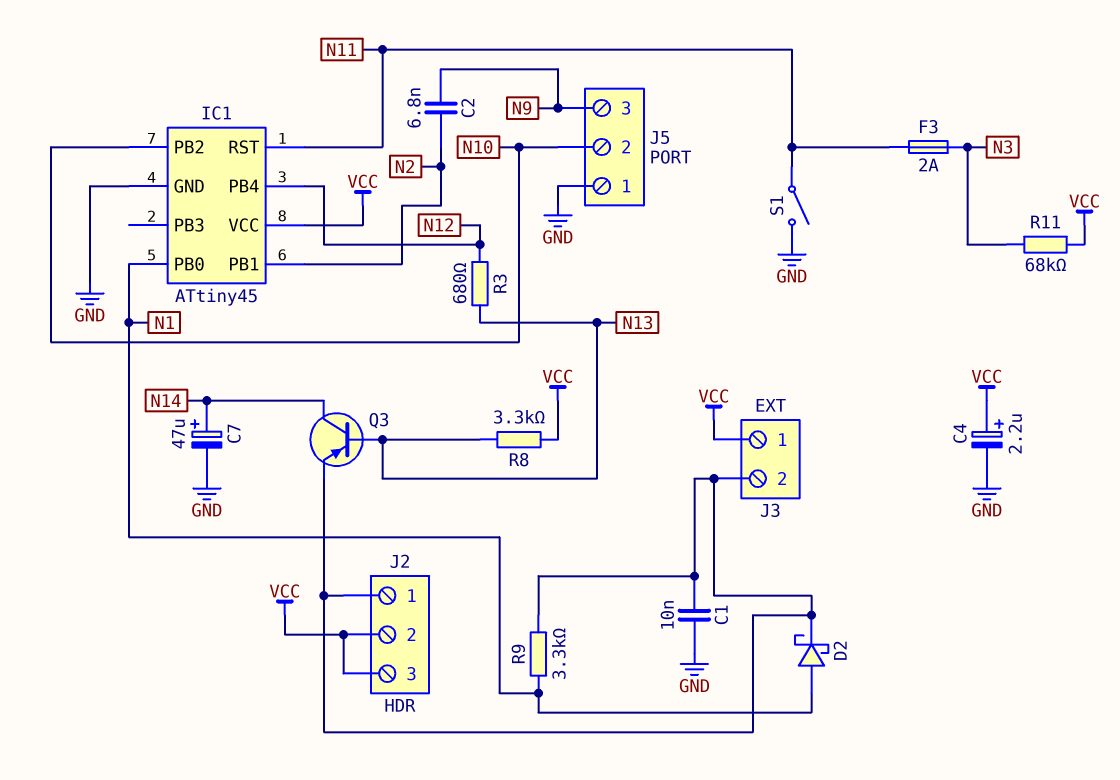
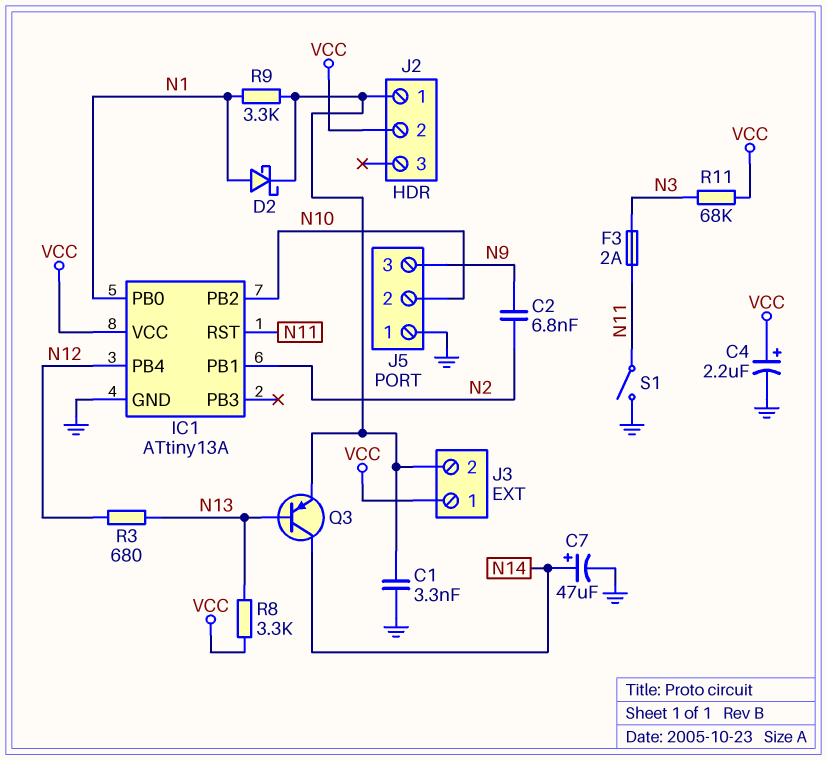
C1: 10nF (GND, J2/1) -> 3.3nF (GND, J2/1)
IC1: ATtiny45 -> ATtiny13A
J2 pin 3: VCC -> none

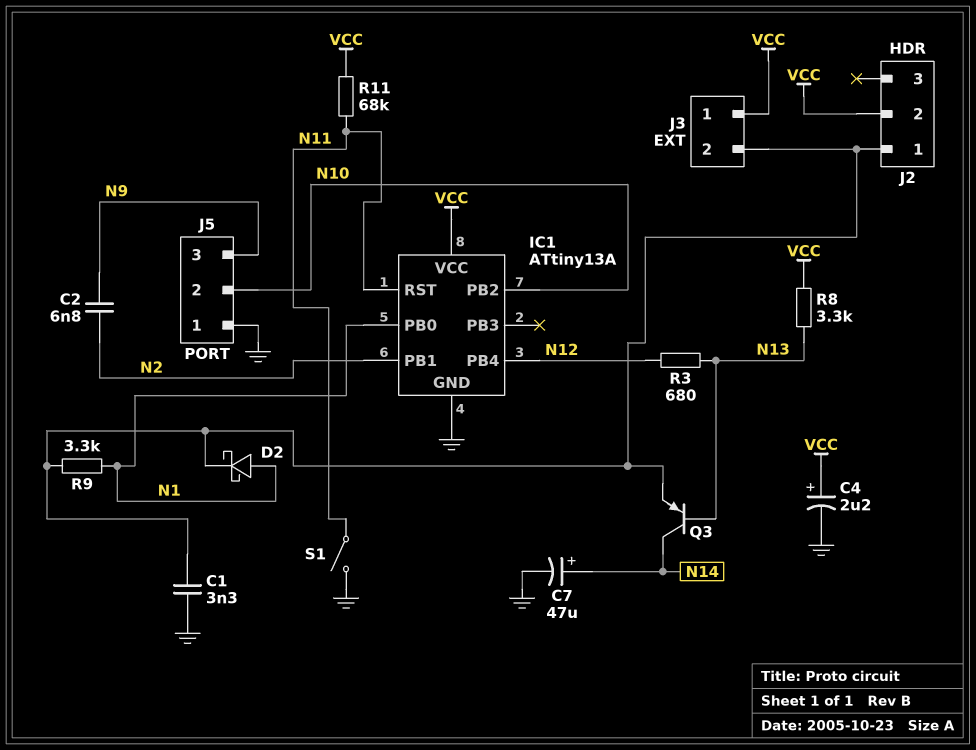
F3: 2A (N3, N11) -> none
R11: 68k (N3, VCC) -> 68k (N11, VCC)

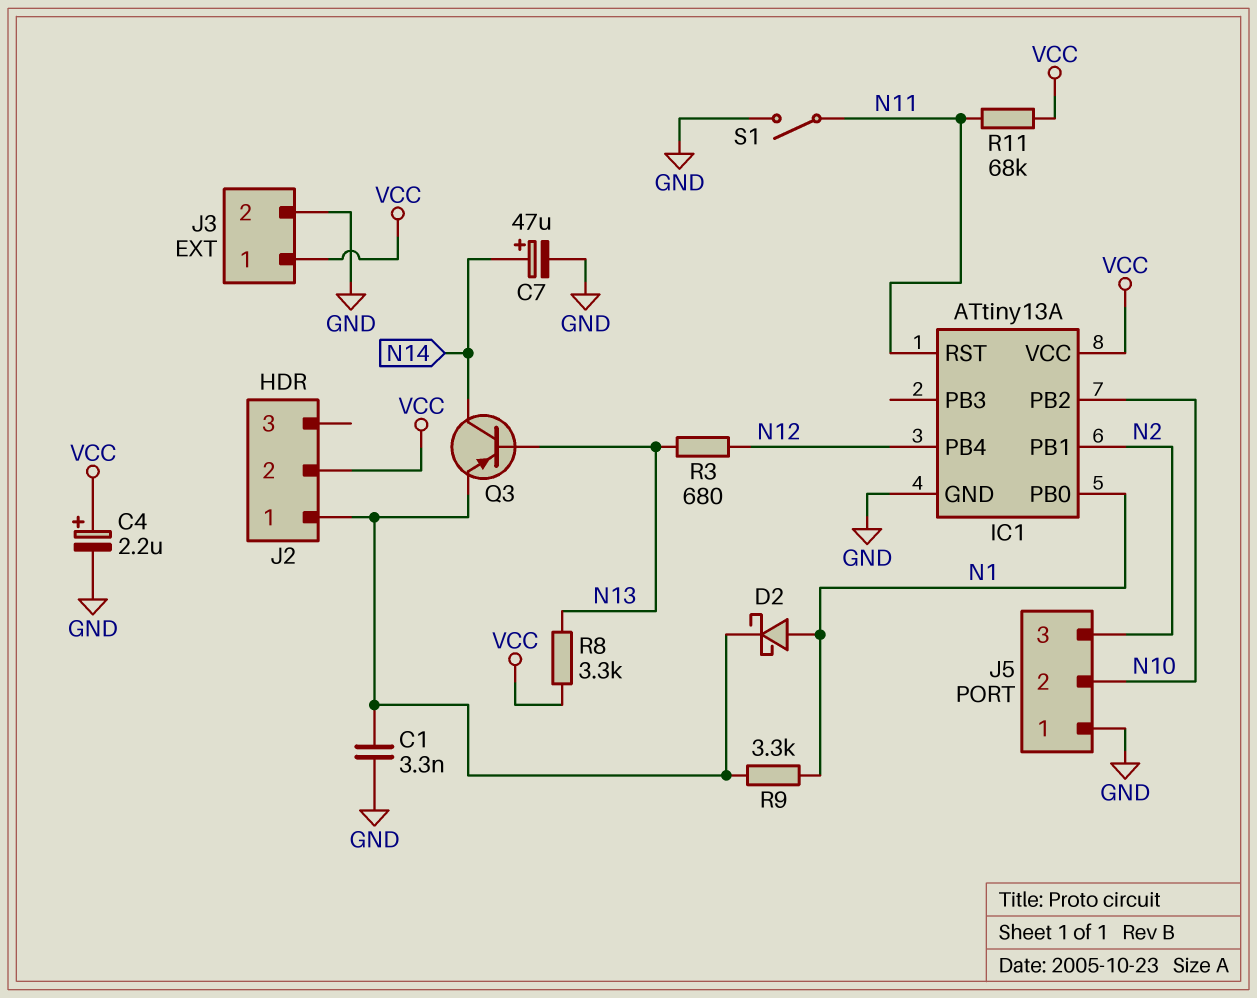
C2: 6.8nF (N2, N9) -> none
J3 pin 2: J2/1 -> GND
J5 pin 3: N9 -> N2

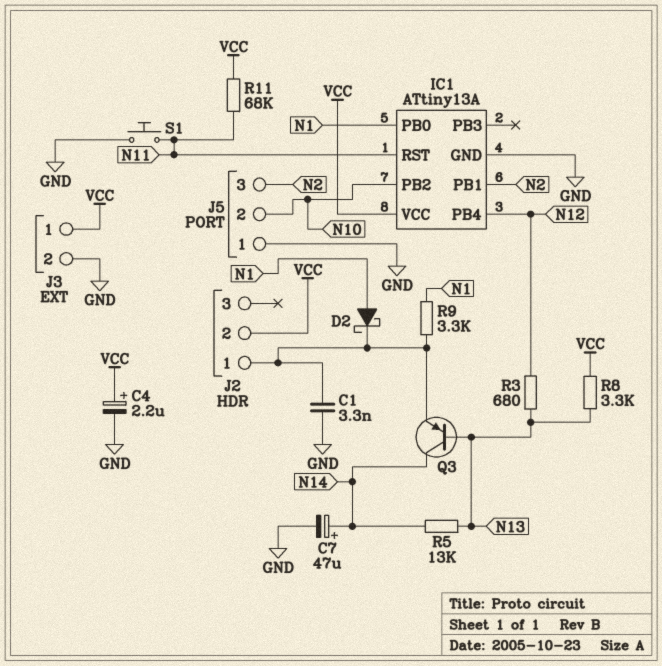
R5: none -> 13k (N13, N14)
S1: switch (GND, N11) -> button (GND, N11)

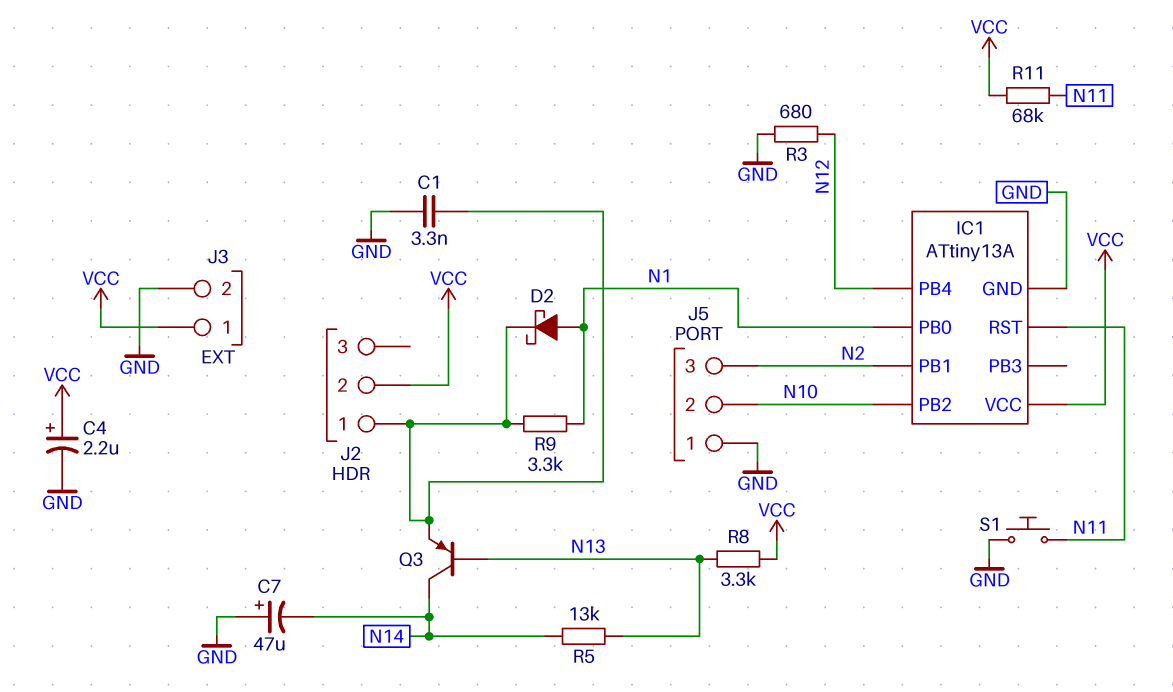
C7: 47uF (plus N14, minus GND) -> 47uF (plus GND, minus N14)
R3: 680 (N12, N13) -> 680 (GND, N12)

